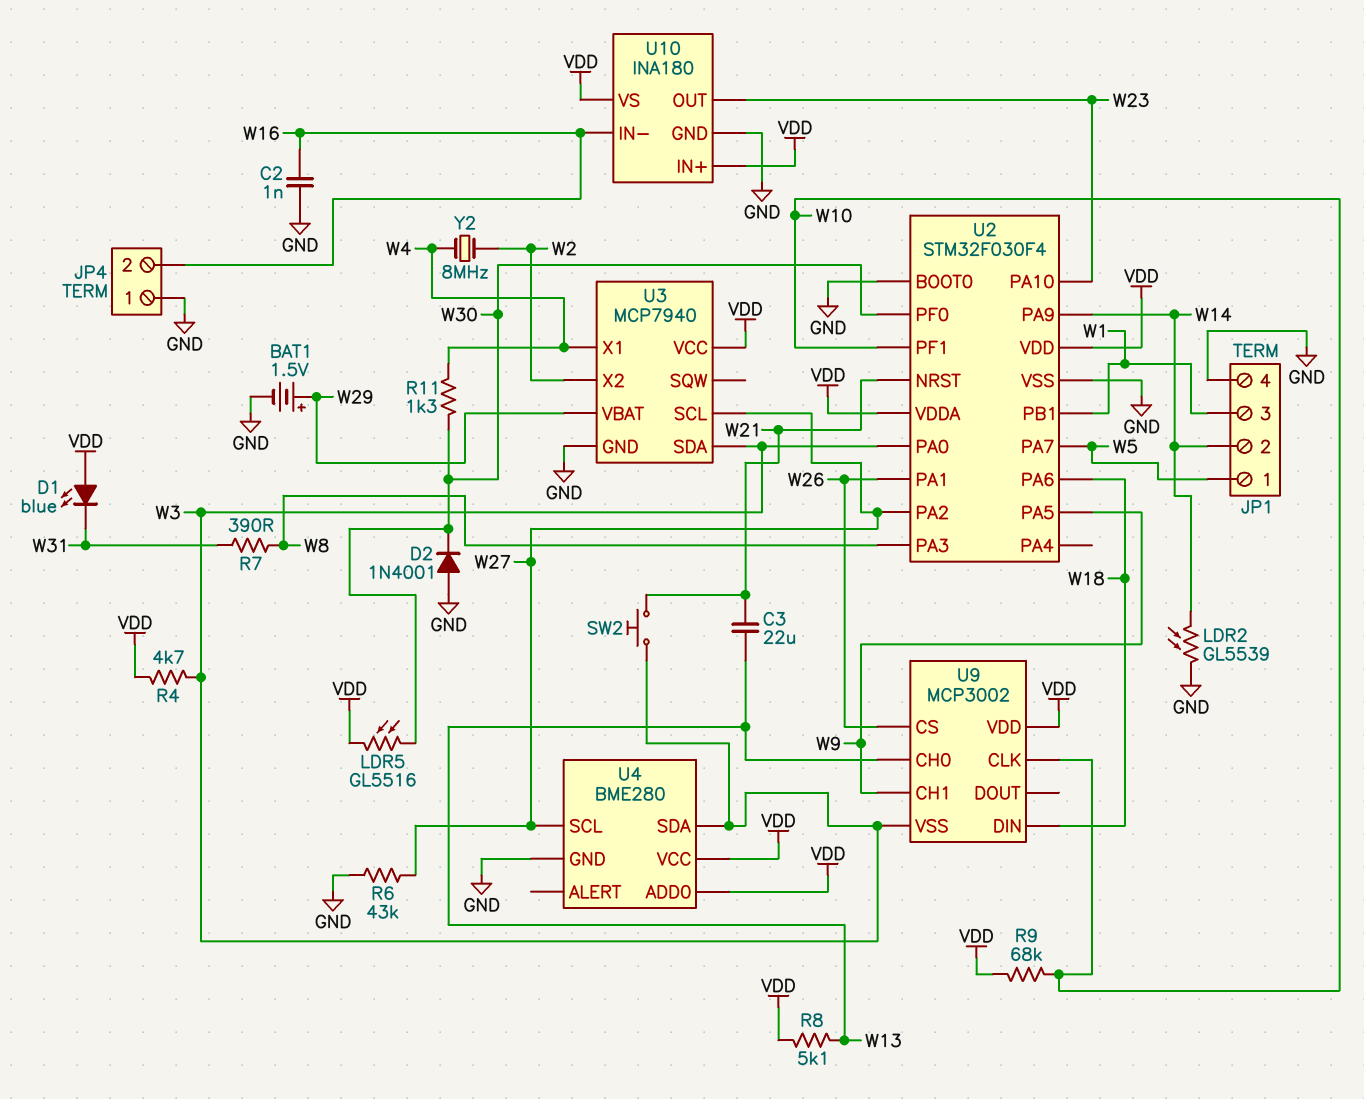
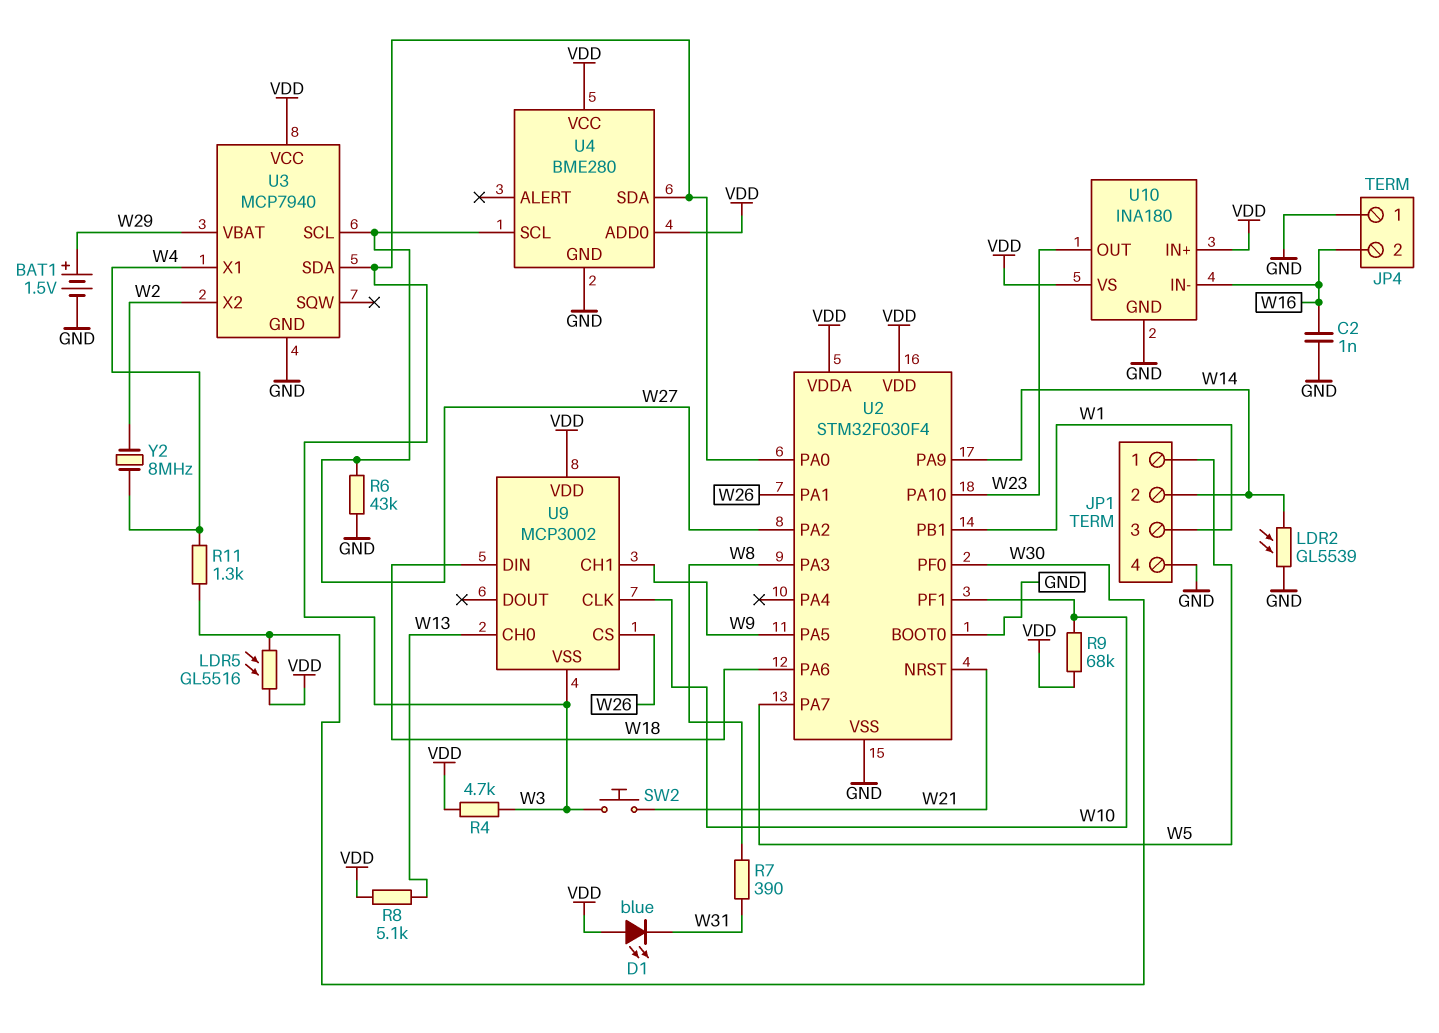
C3: 22uF (W13, W21) -> none
D2: diode 1N4001 (A GND, K W30) -> none

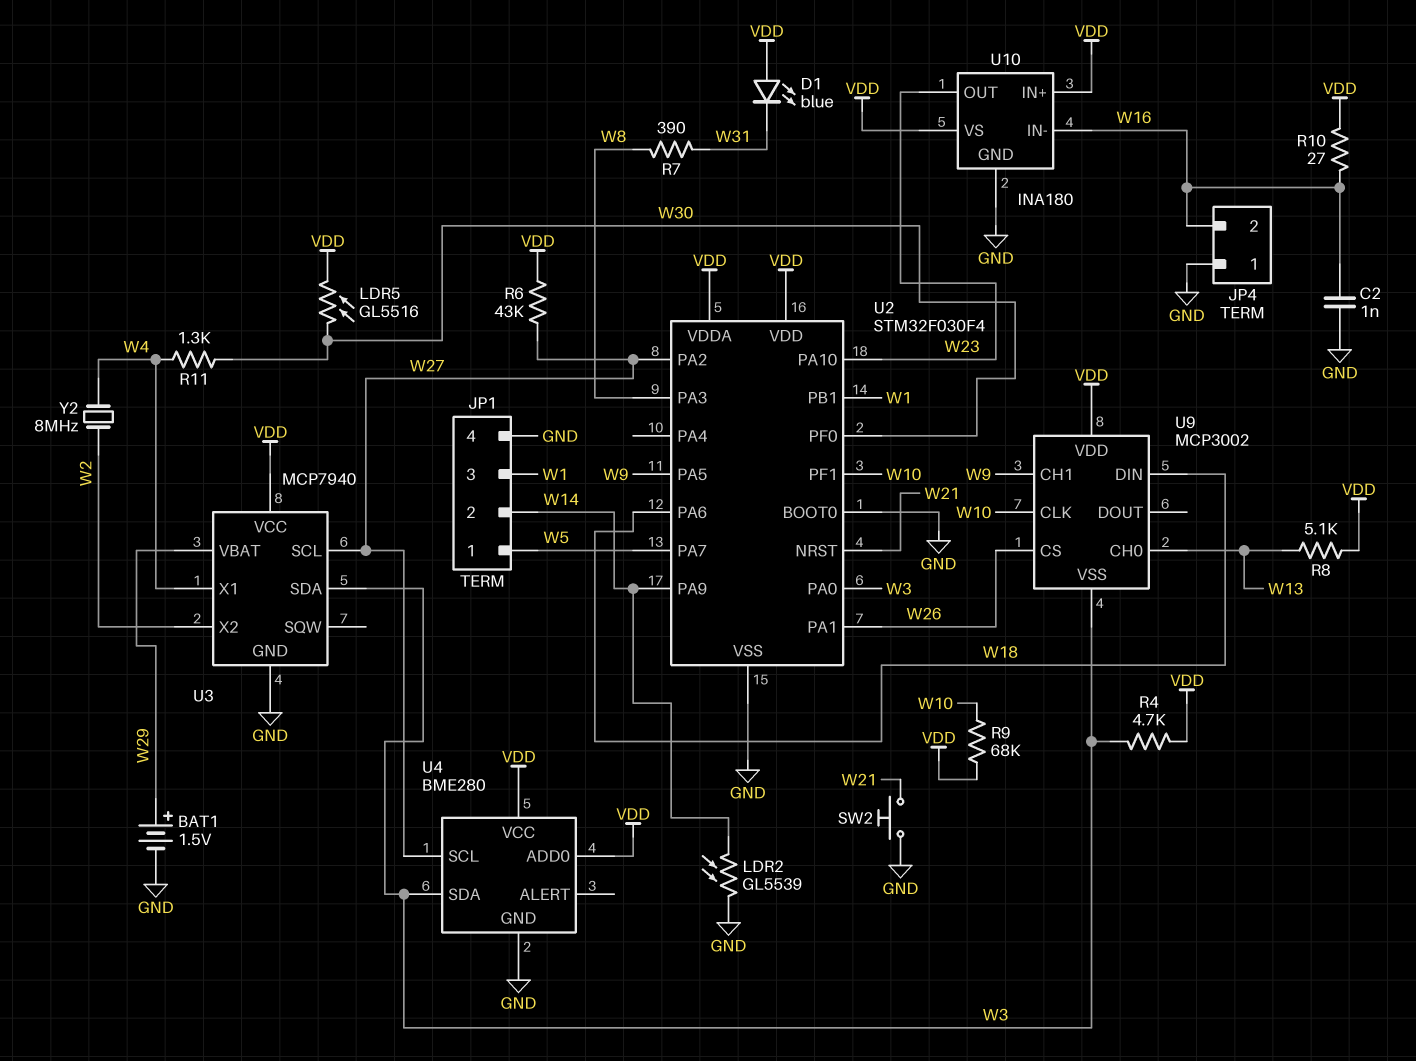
R6: 43k (GND, W27) -> 43k (VDD, W27)
R10: none -> 27 (VDD, W16)
SW2: button (W3, W21) -> button (GND, W21)

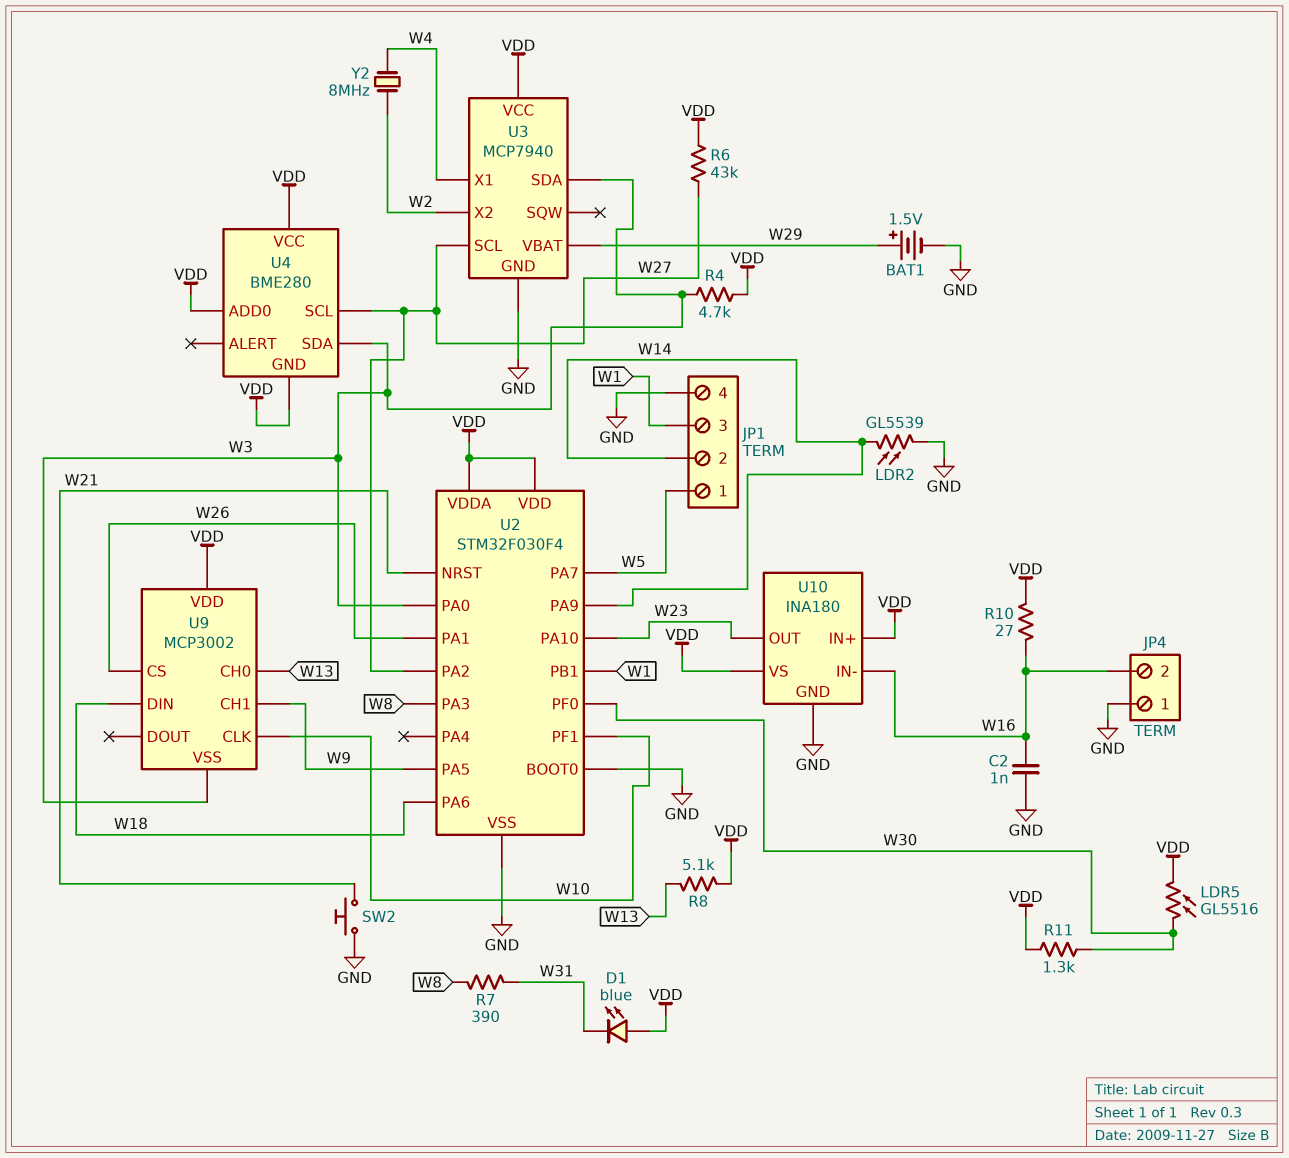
R9: 68k (VDD, W10) -> none
R11: 1.3k (W4, W30) -> 1.3k (VDD, W30)
U4 pin GND: GND -> VDD

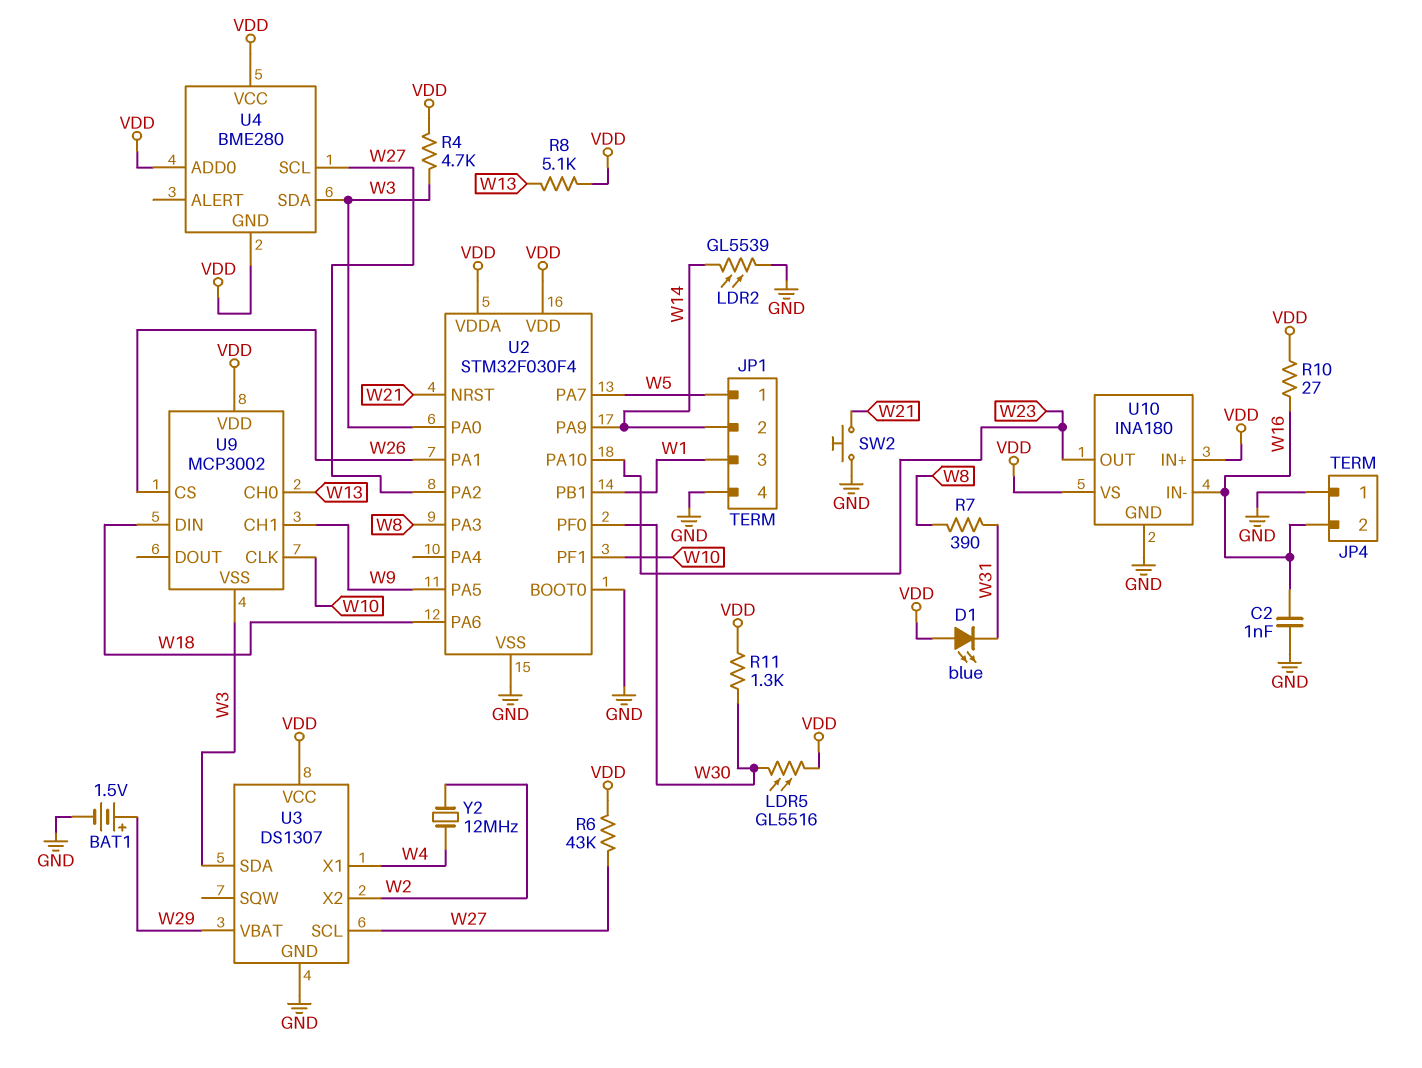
U3: MCP7940 -> DS1307
Y2: 8MHz (W2, W4) -> 12MHz (W2, W4)

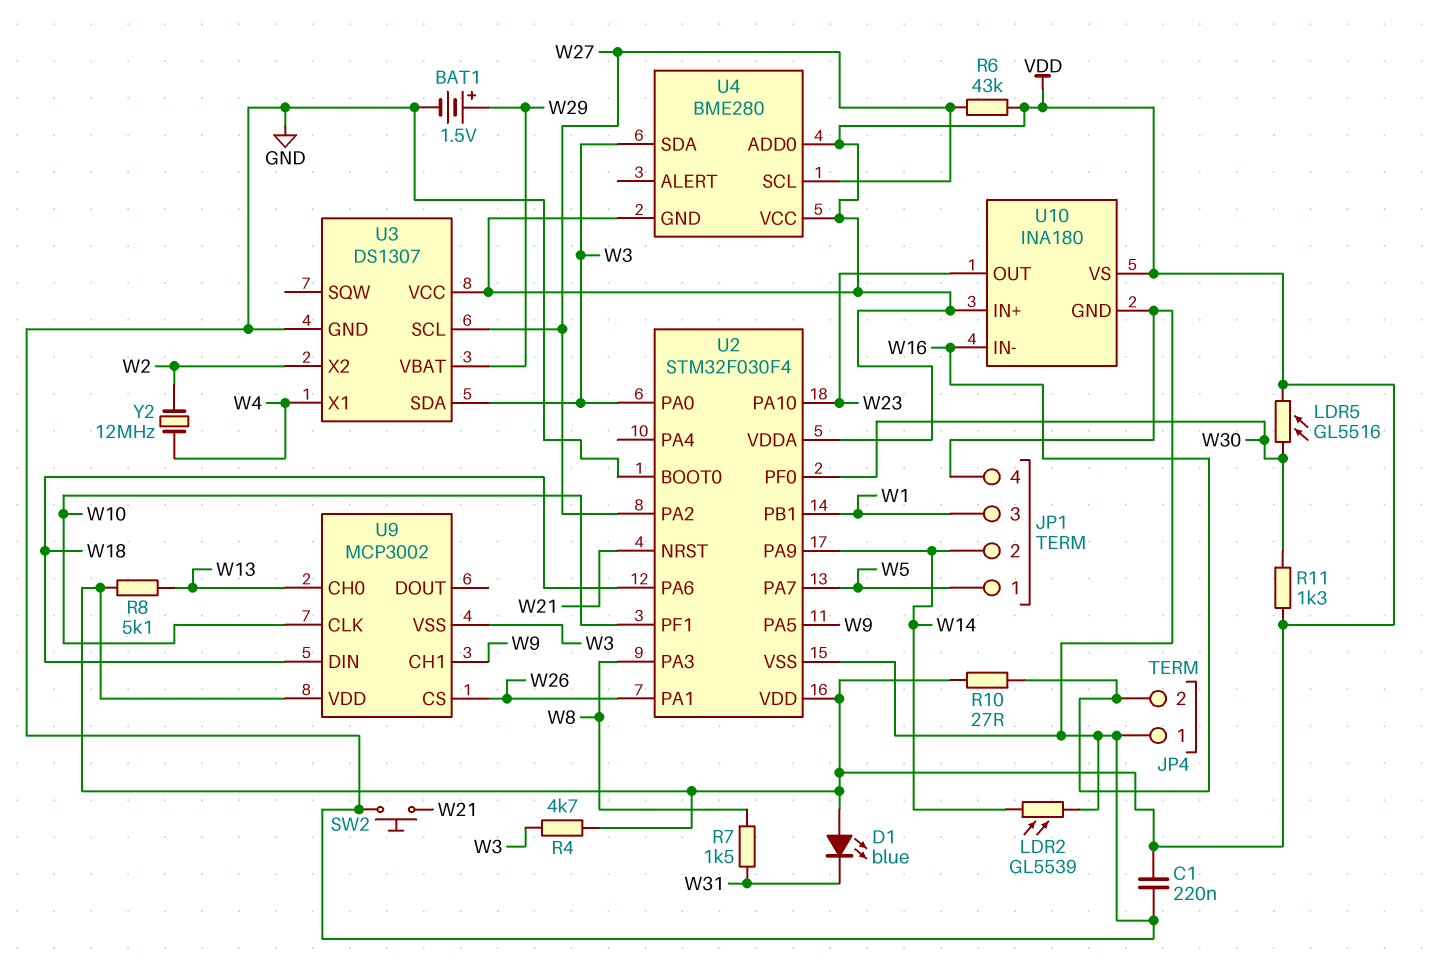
C1: none -> 220nF (GND, VDD)
C2: 1nF (GND, W16) -> none
R7: 390 (W8, W31) -> 1.5k (W8, W31)

